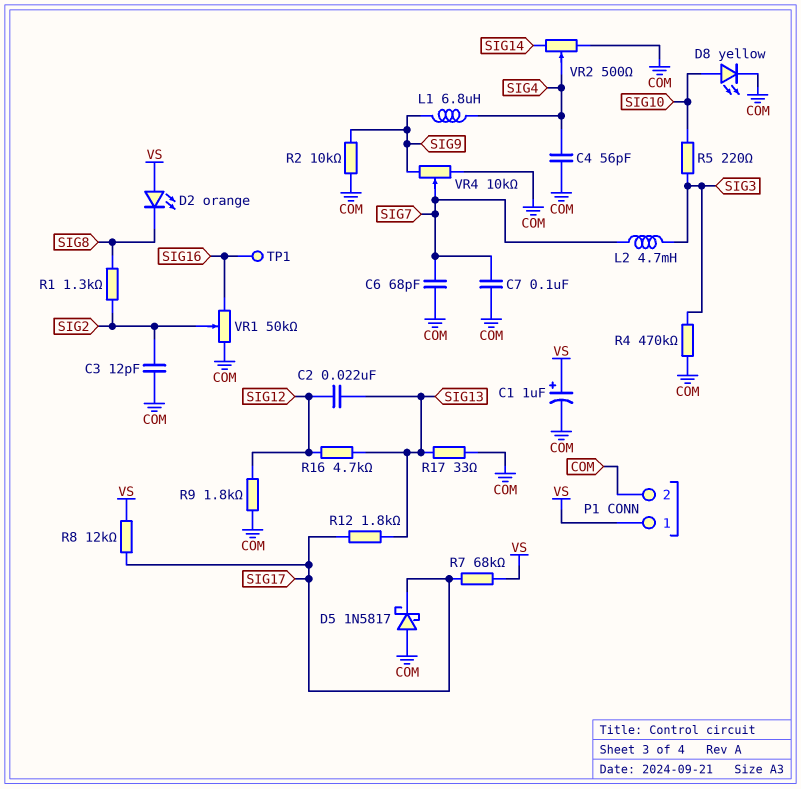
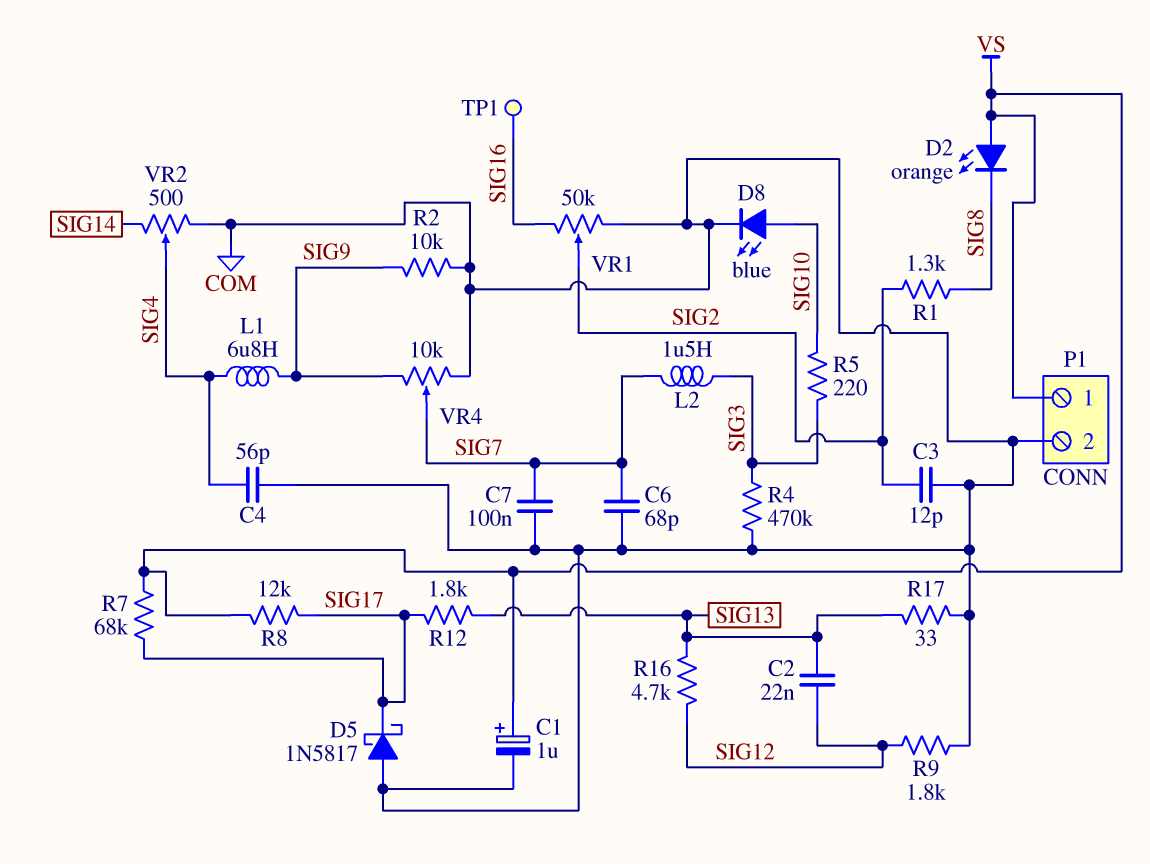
D8: LED yellow (A SIG10, K COM) -> LED blue (A SIG10, K COM)
L2: 4.7mH (SIG3, SIG7) -> 1.5uH (SIG3, SIG7)

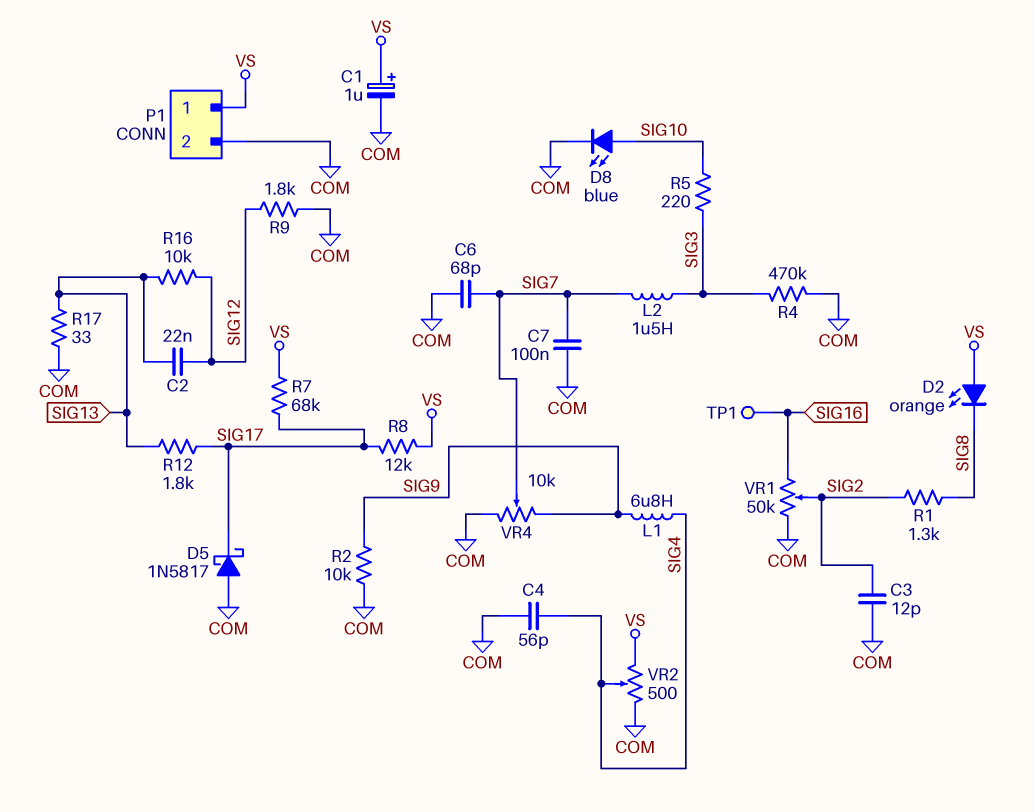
R16: 4.7k (SIG12, SIG13) -> 10k (SIG12, SIG13)
VR2: 500 (COM, SIG14, wiper SIG4) -> 500 (COM, VS, wiper SIG4)

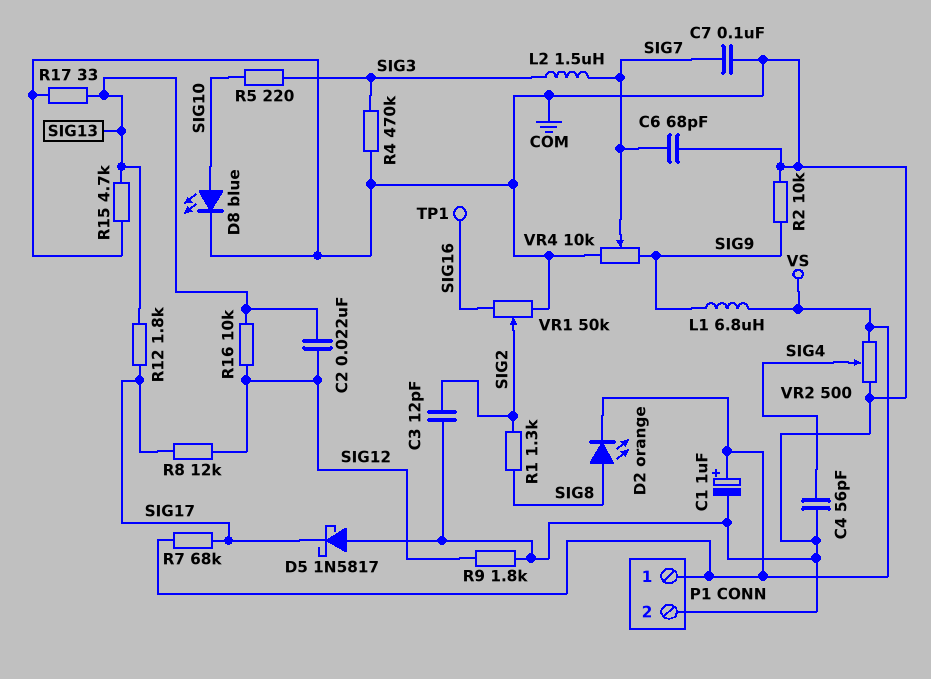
D2: LED orange (A VS, K SIG8) -> LED orange (A SIG8, K VS)
L1: 6.8uH (SIG4, SIG9) -> 6.8uH (SIG9, VS)
R8: 12k (SIG17, VS) -> 12k (SIG12, SIG17)
R15: none -> 4.7k (COM, SIG13)

